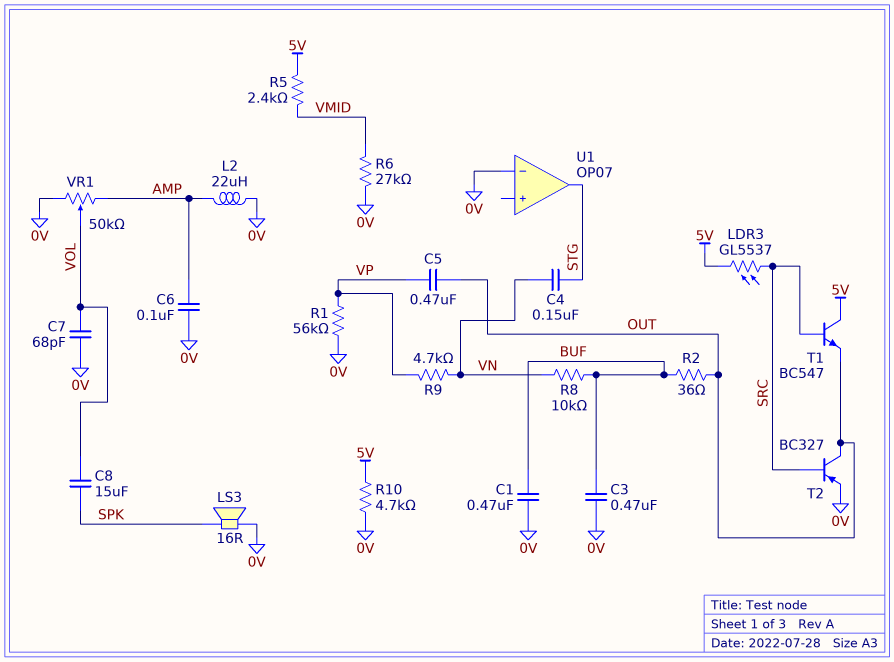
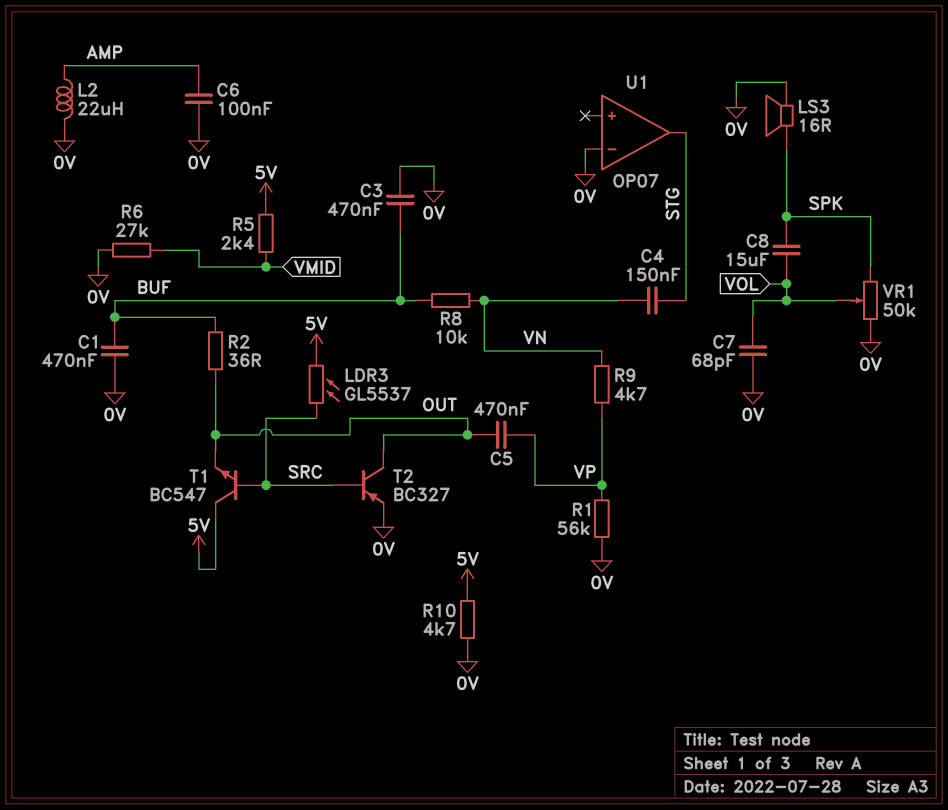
VR1: 50k (0V, AMP, wiper VOL) -> 50k (0V, SPK, wiper VOL)

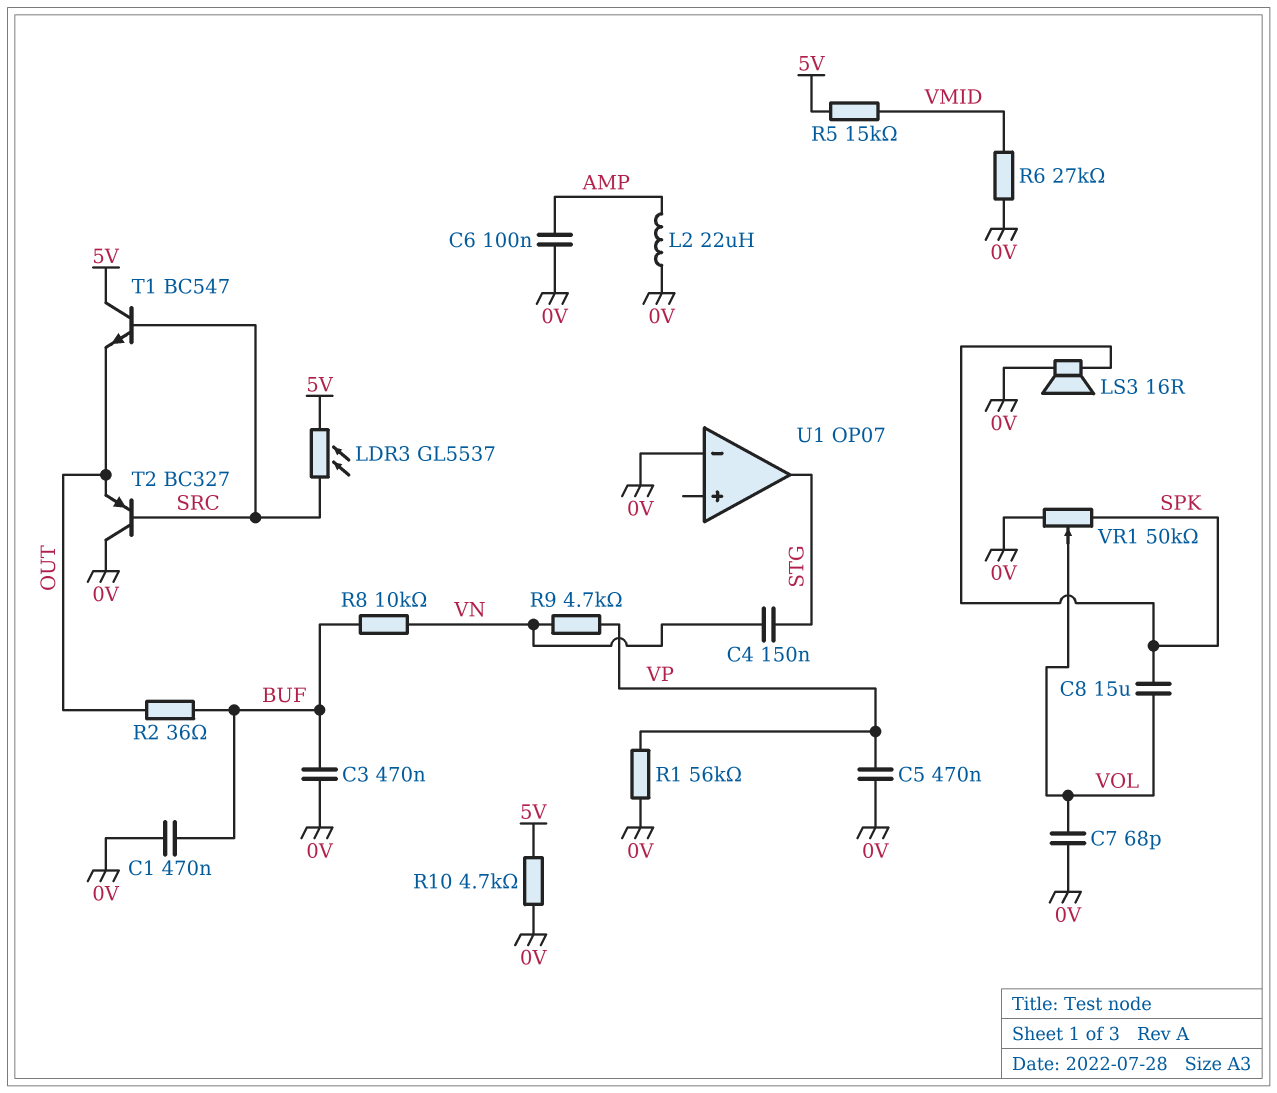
C5: 470nF (OUT, VP) -> 470nF (0V, VP)
R5: 2.4k (5V, VMID) -> 15k (5V, VMID)
T2: PNP BC327 (B SRC, C OUT, E 0V) -> PNP BC327 (B SRC, C 0V, E OUT)

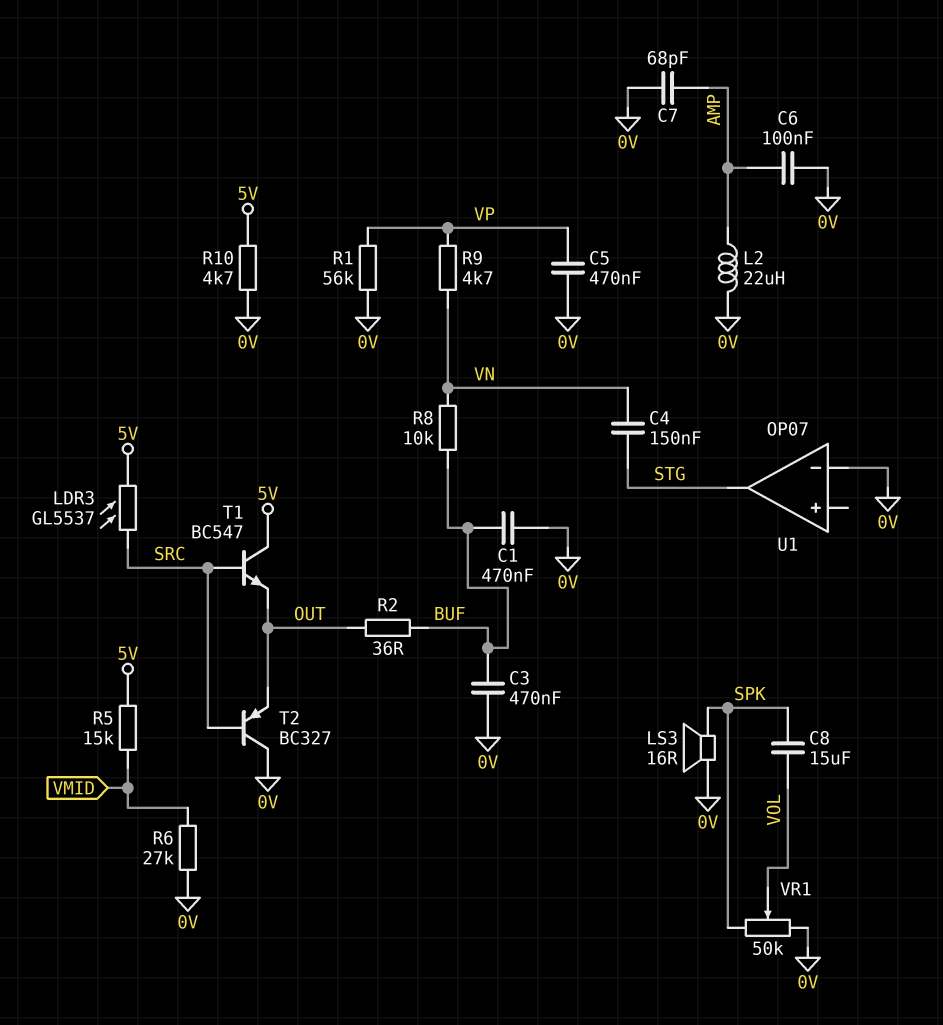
C7: 68pF (0V, VOL) -> 68pF (0V, AMP)

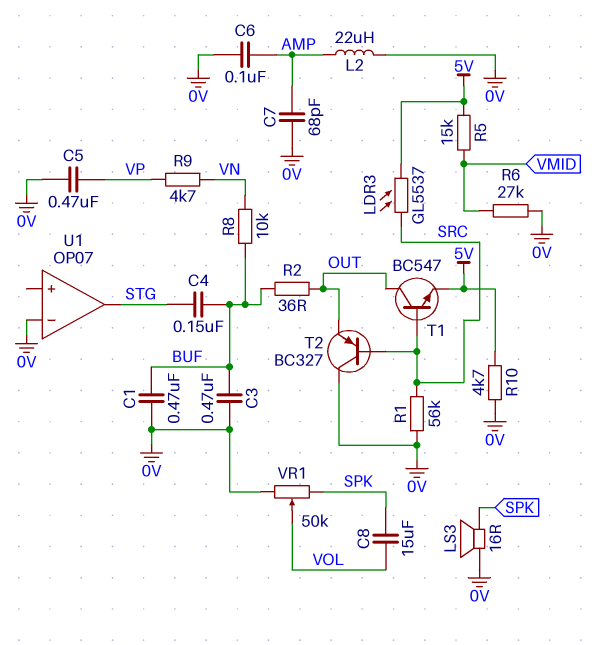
C4: 150nF (STG, VN) -> 150nF (BUF, STG)
R1: 56k (0V, VP) -> 56k (0V, SRC)
T1: NPN BC547 (B SRC, C 5V, E OUT) -> NPN BC547 (B SRC, C OUT, E 5V)

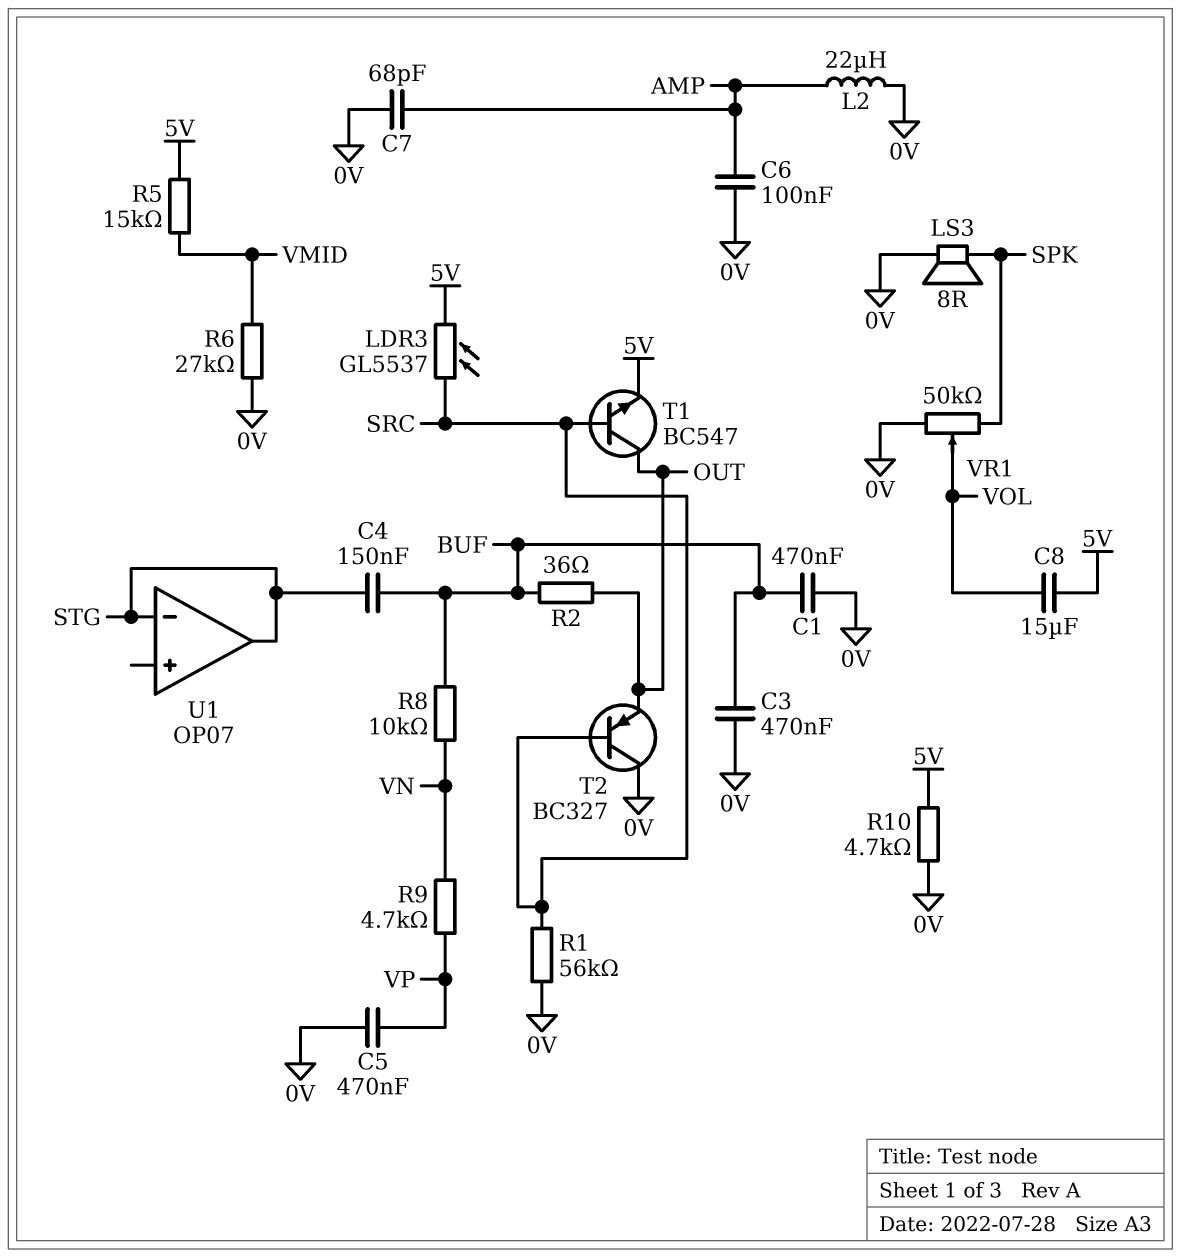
C8: 15uF (SPK, VOL) -> 15uF (5V, VOL)
LS3: speaker 16R (0V, SPK) -> speaker 8R (0V, SPK)
U1 pin in-: 0V -> STG

